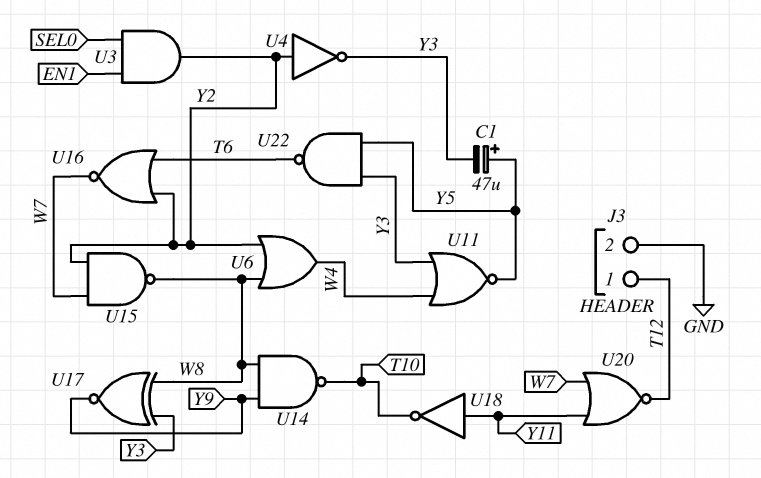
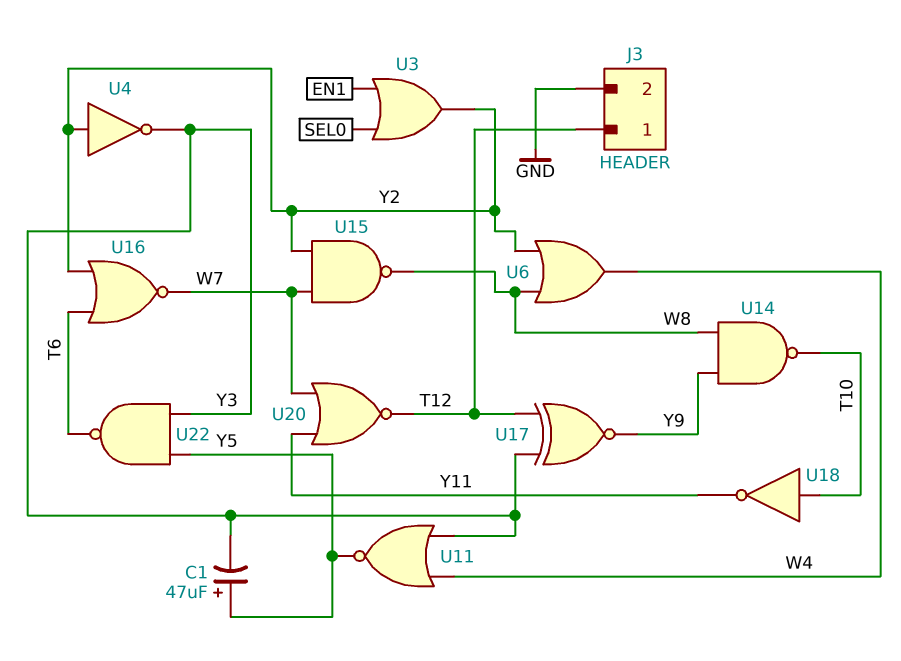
U3: AND (in EN1, in SEL0, out Y2) -> OR (in EN1, in SEL0, out Y2)
U17: XNOR (in W8, in Y3, out Y9) -> XNOR (in T12, in Y3, out Y9)
U18: NOT (in Y11, out T10) -> NOT (in T10, out Y11)

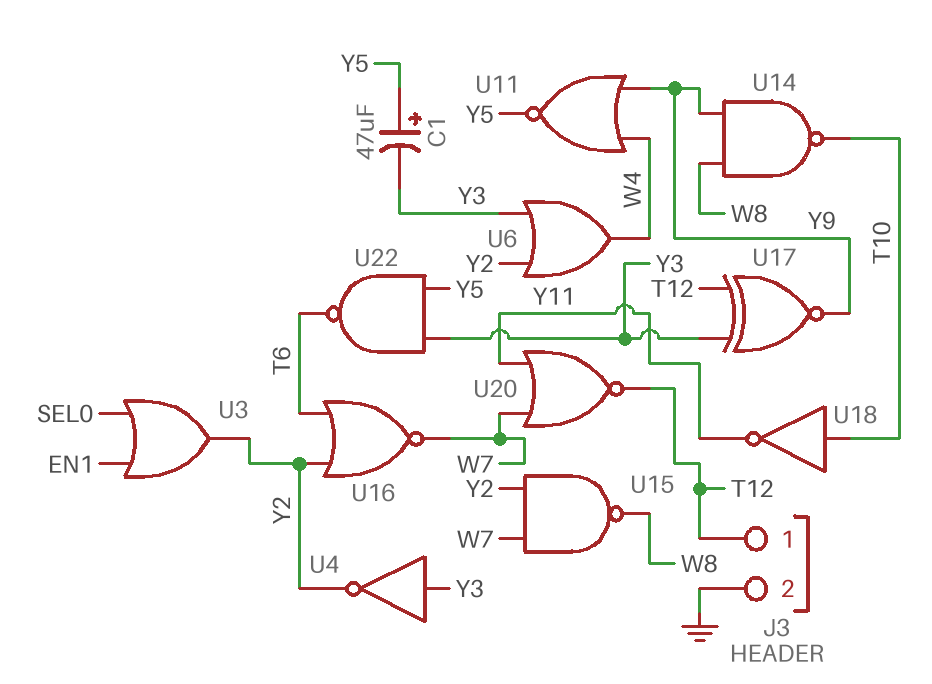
U4: NOT (in Y2, out Y3) -> NOT (in Y3, out Y2)
U6: OR (in W8, in Y2, out W4) -> OR (in Y2, in Y3, out W4)
U11: NOR (in W4, in Y3, out Y5) -> NOR (in W4, in Y9, out Y5)

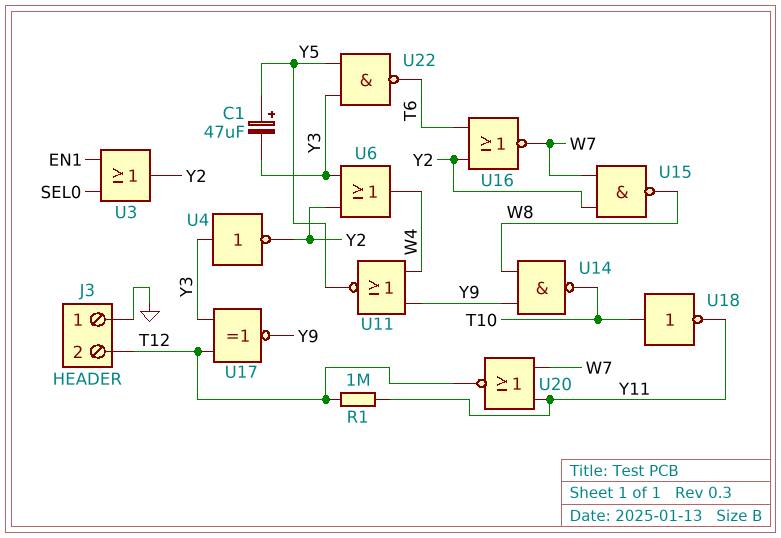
J3 pin 1: T12 -> GND
J3 pin 2: GND -> T12
R1: none -> 1M (T12, Y11)

